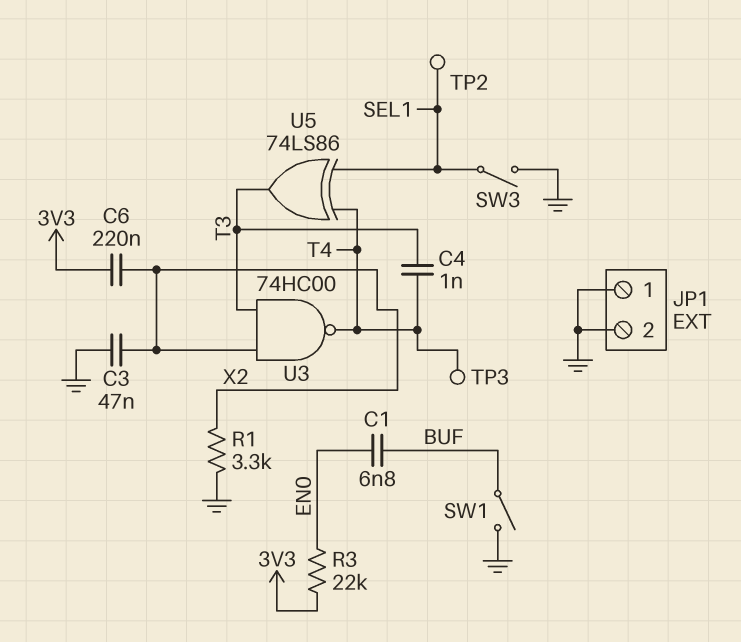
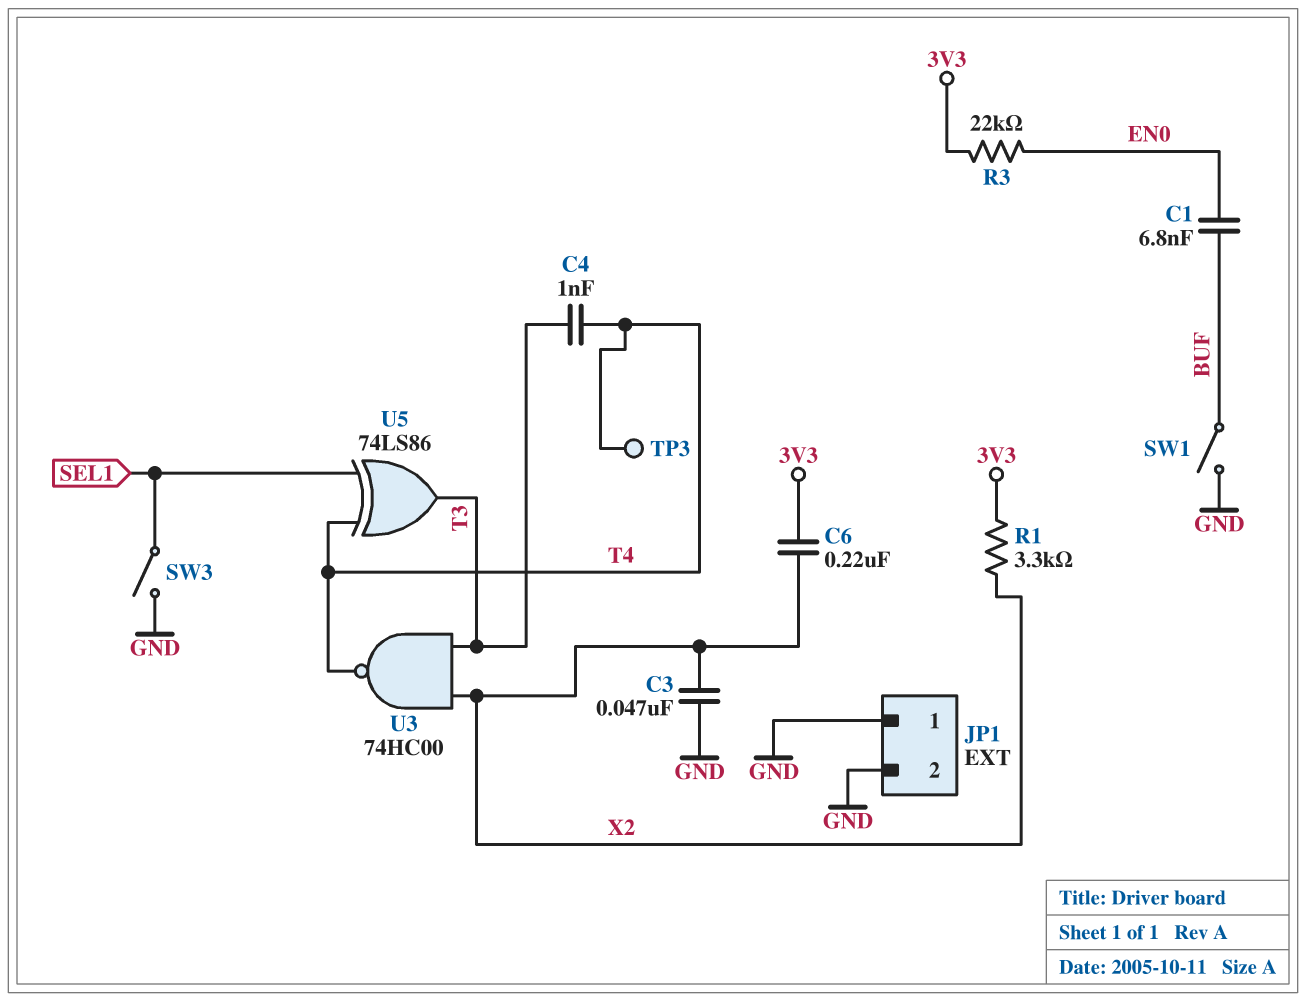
R1: 3.3k (GND, X2) -> 3.3k (3V3, X2)
TP2: test point (SEL1) -> none

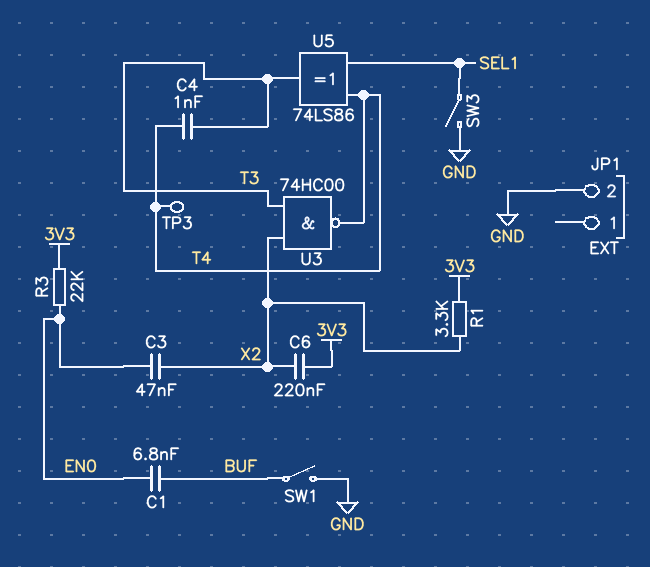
C3: 47nF (GND, X2) -> 47nF (EN0, X2)
JP1 pin 1: GND -> none

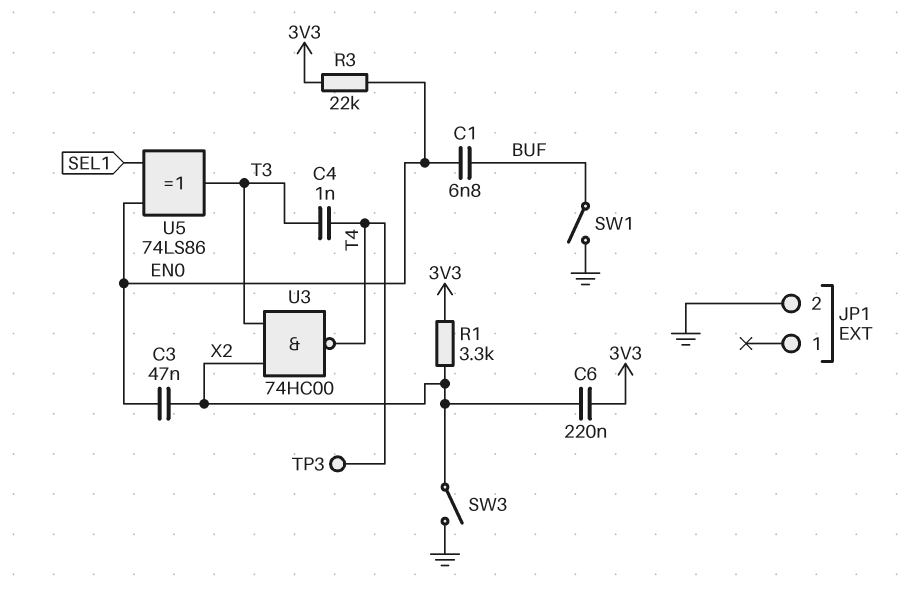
SW3: switch (GND, SEL1) -> switch (GND, X2)
U5: XOR 74LS86 (in SEL1, in T4, out T3) -> XOR 74LS86 (in EN0, in SEL1, out T3)

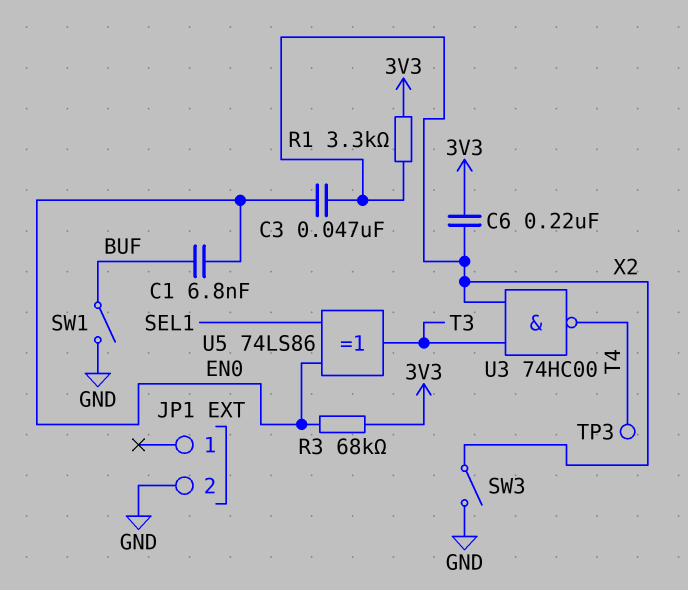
C4: 1nF (T3, T4) -> none
R3: 22k (3V3, EN0) -> 68k (3V3, EN0)

